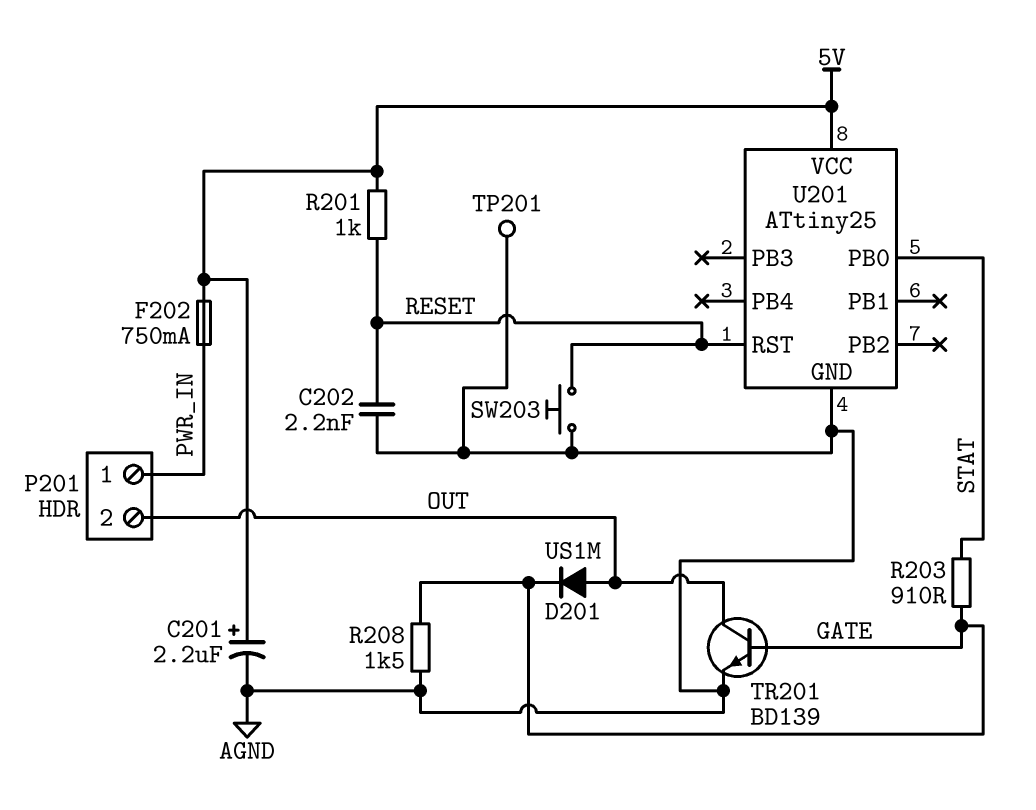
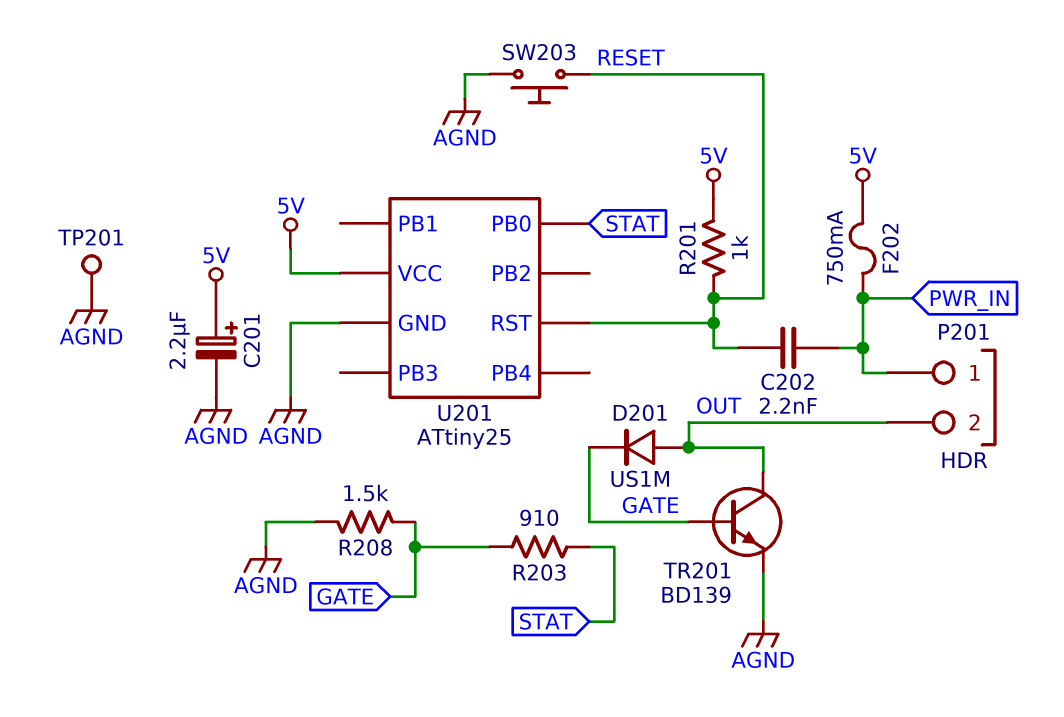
C202: 2.2nF (AGND, RESET) -> 2.2nF (PWR_IN, RESET)

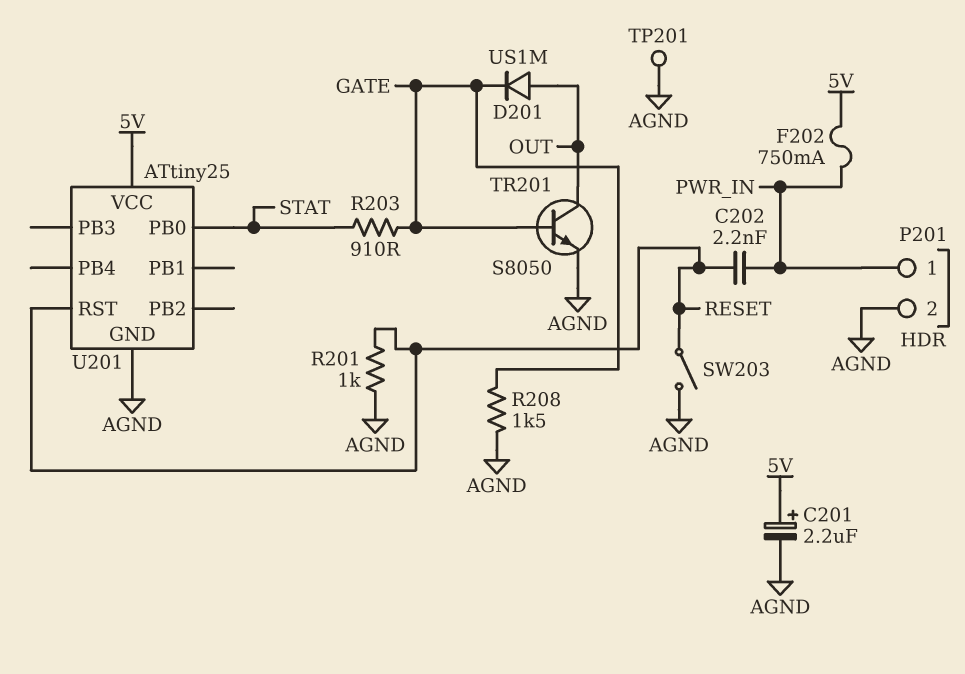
P201 pin 2: OUT -> AGND
R201: 1k (5V, RESET) -> 1k (AGND, RESET)
SW203: button (AGND, RESET) -> switch (AGND, RESET)
TR201: NPN BD139 (B GATE, C OUT, E AGND) -> NPN S8050 (B GATE, C OUT, E AGND)

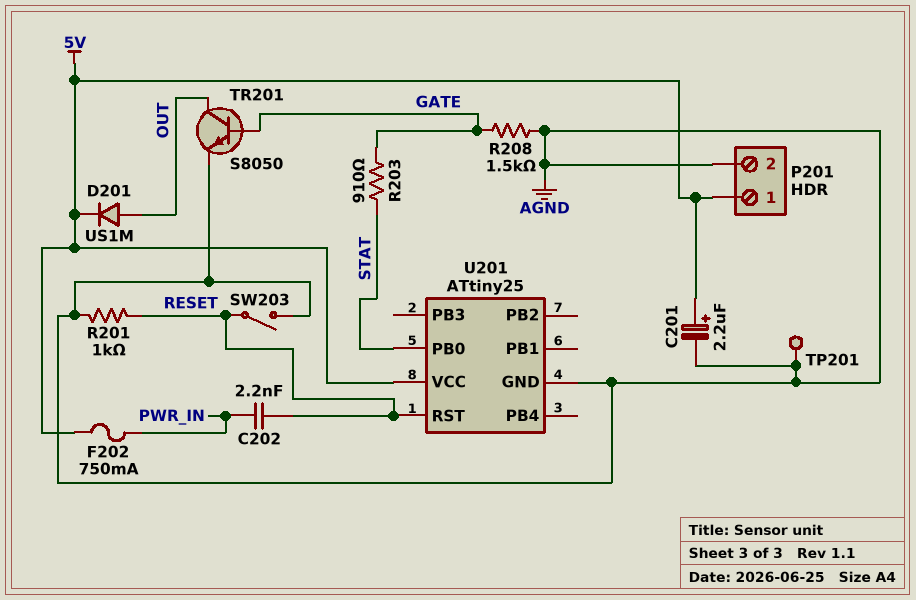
D201: diode US1M (A OUT, K GATE) -> diode US1M (A OUT, K 5V)
P201 pin 1: PWR_IN -> 5V

